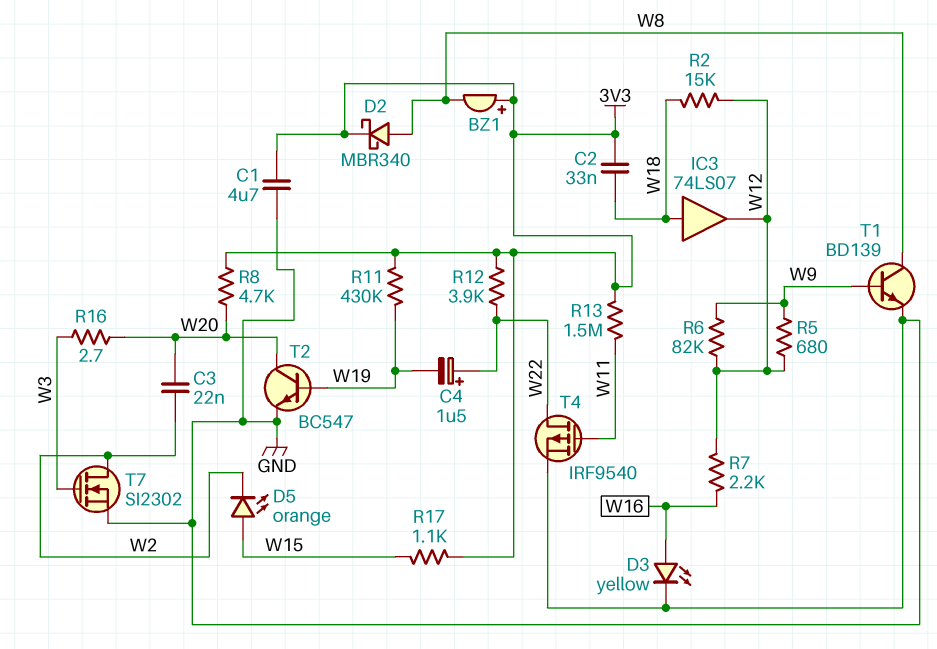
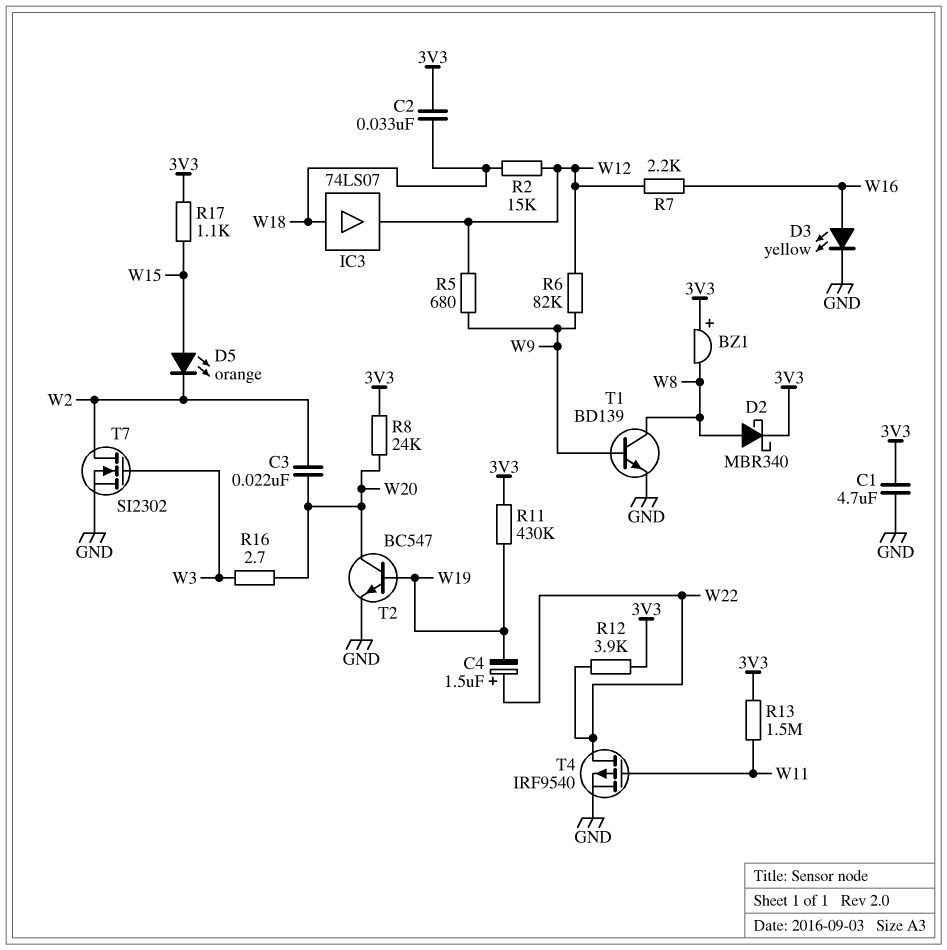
R8: 4.7k (3V3, W20) -> 24k (3V3, W20)

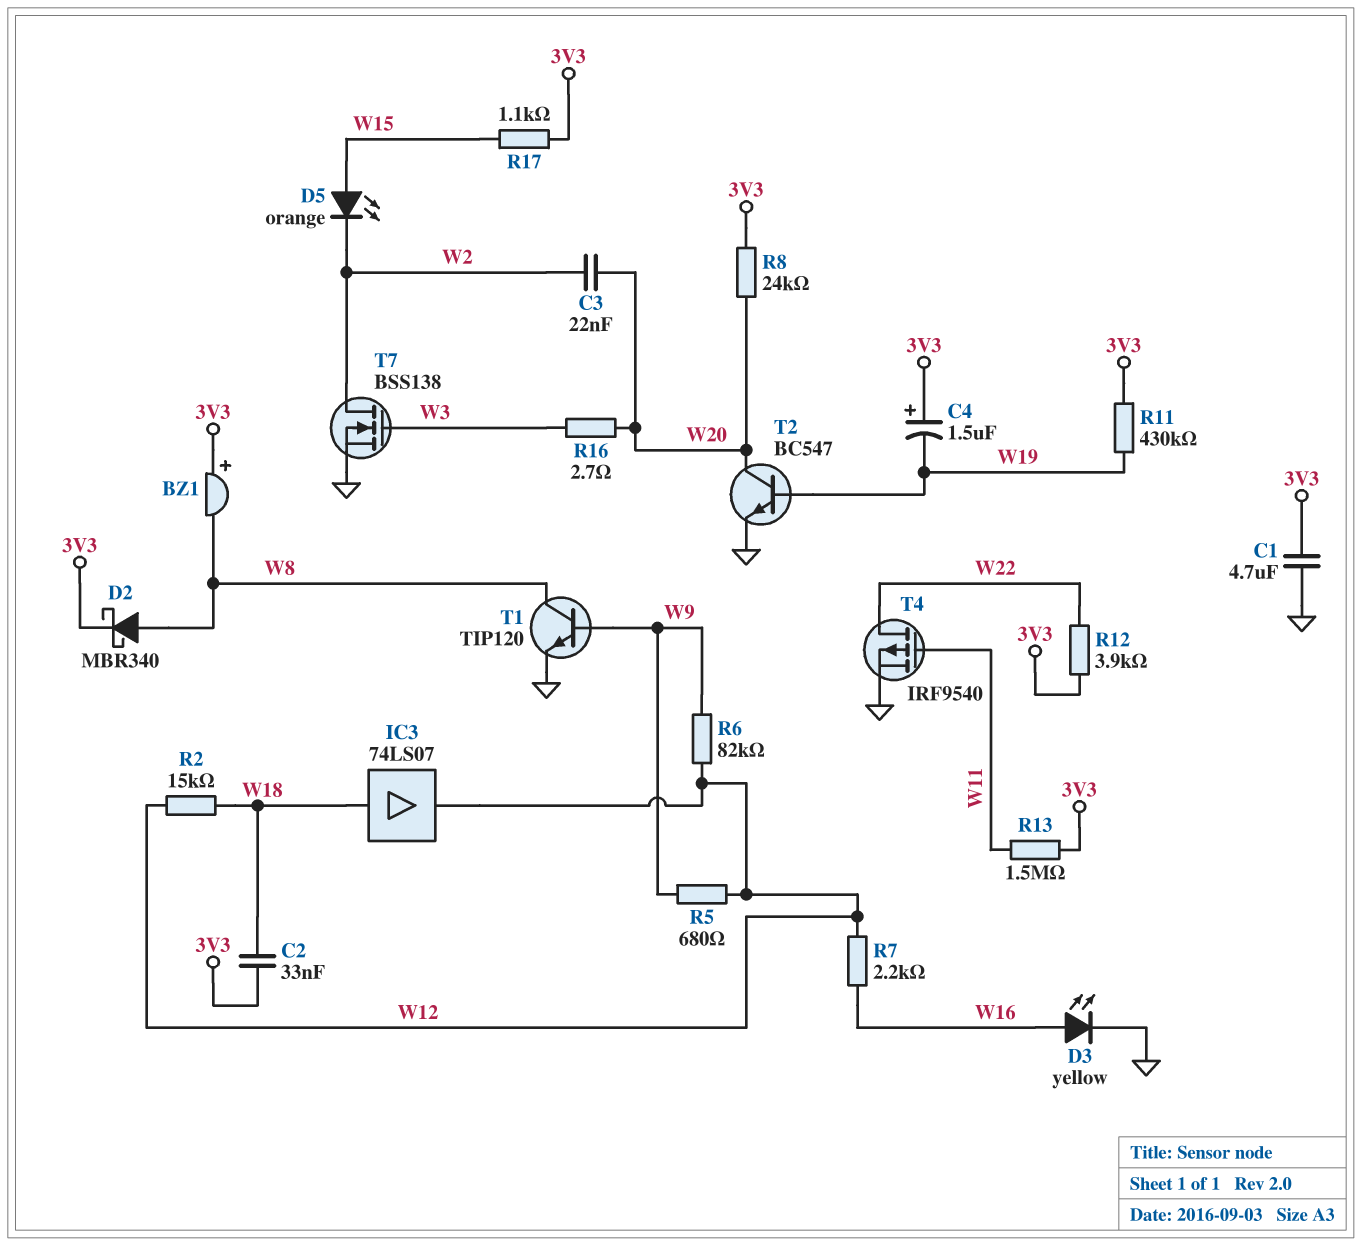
C4: 1.5uF (plus W22, minus W19) -> 1.5uF (plus 3V3, minus W19)
T1: NPN BD139 (B W9, C W8, E GND) -> NPN TIP120 (B W9, C W8, E GND)
T7: NMOS SI2302 (G W3, D W2, S GND) -> NMOS BSS138 (G W3, D W2, S GND)

